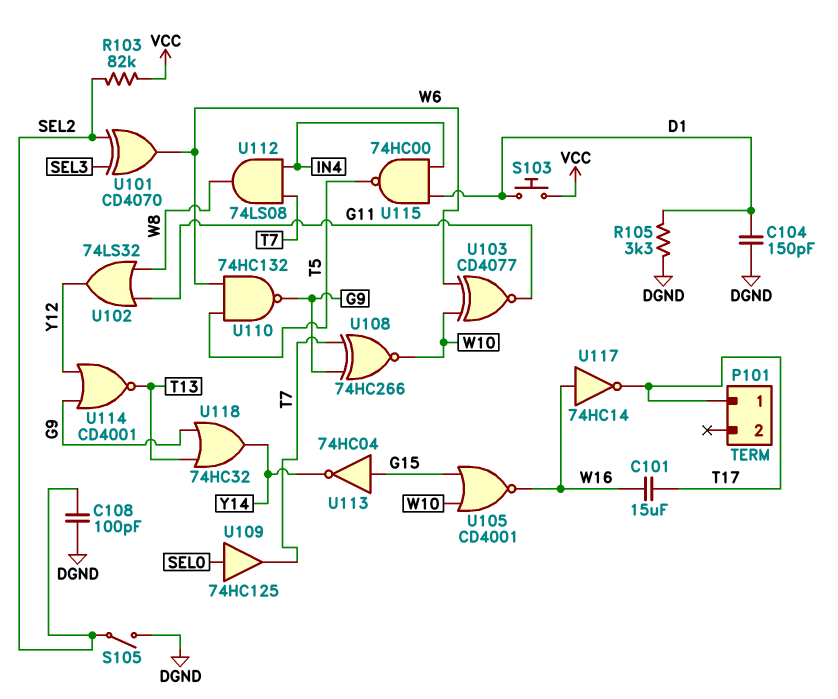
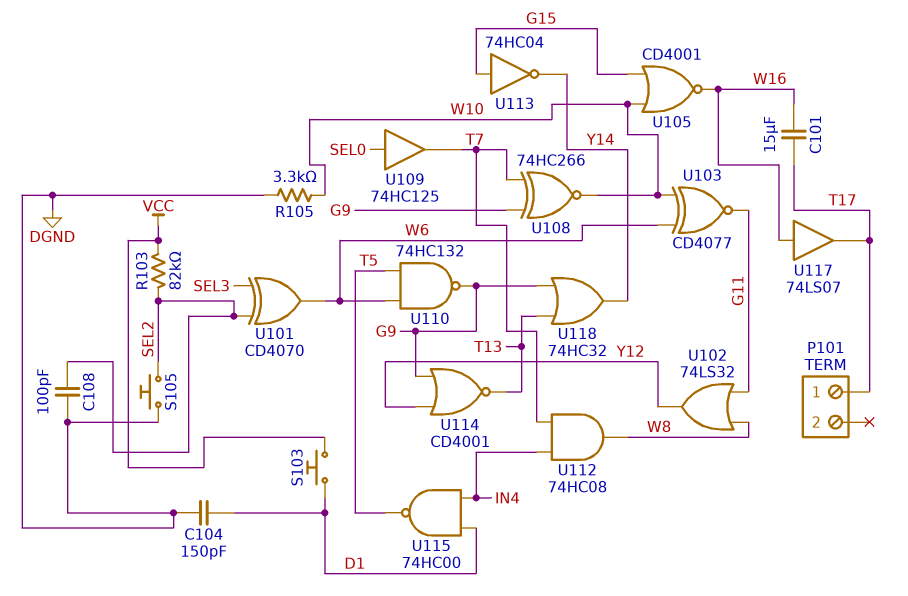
R105: 3.3k (D1, DGND) -> 3.3k (DGND, W10)
S105: switch (DGND, SEL2) -> button (DGND, SEL2)
U112: AND 74LS08 (in IN4, in T7, out W8) -> AND 74HC08 (in IN4, in T7, out W8)
U117: NOT 74HC14 (in W16, out T17) -> buffer 74LS07 (in W16, out T17)

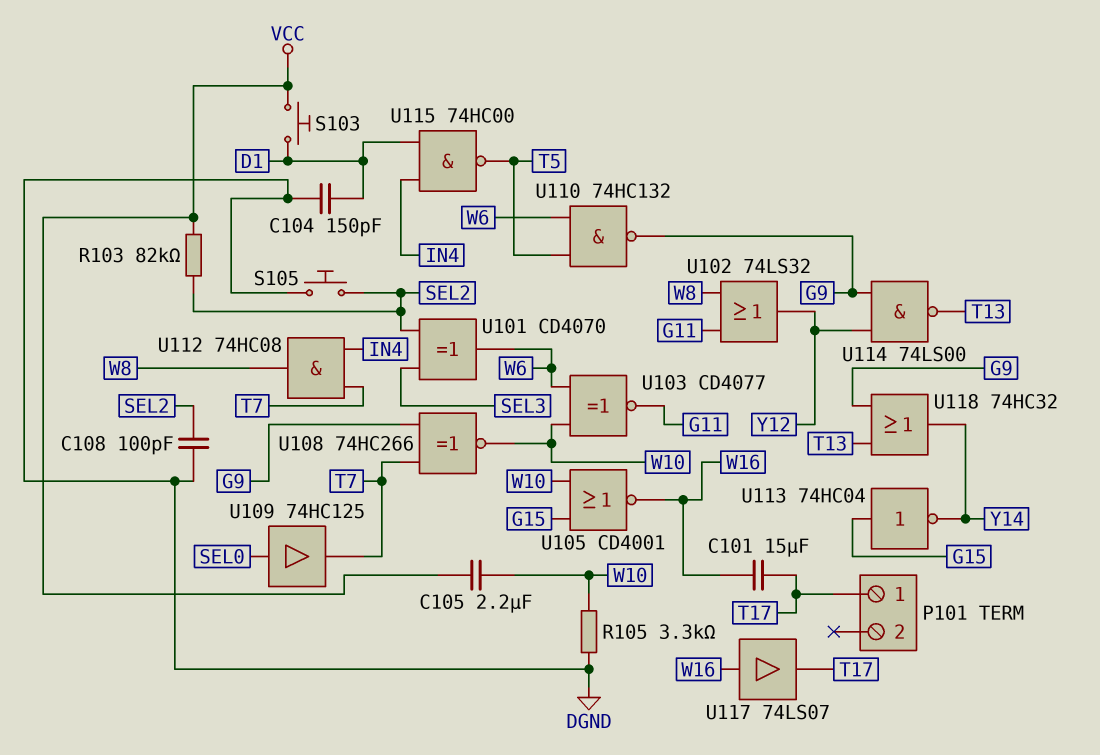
C105: none -> 2.2uF (VCC, W10)
U114: NOR CD4001 (in G9, in Y12, out T13) -> NAND 74LS00 (in G9, in Y12, out T13)

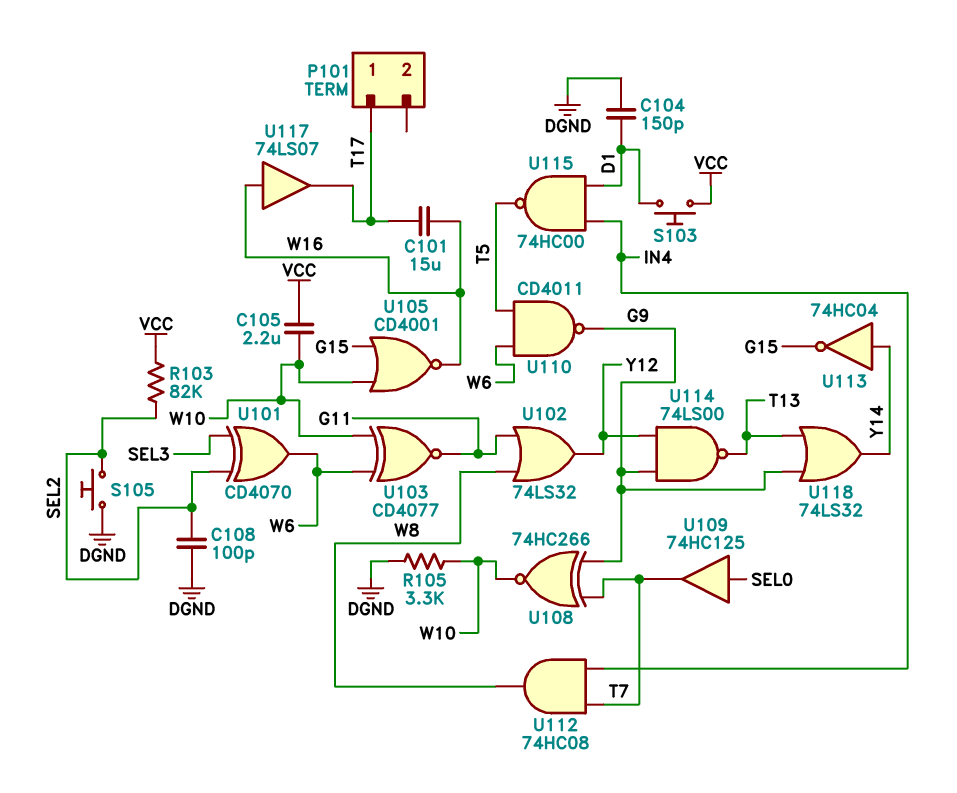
U110: NAND 74HC132 (in T5, in W6, out G9) -> NAND CD4011 (in T5, in W6, out G9)
U113: NOT 74HC04 (in G15, out Y14) -> NOT 74HC04 (in Y14, out G15)
U118: OR 74HC32 (in G9, in T13, out Y14) -> OR 74LS32 (in G9, in T13, out Y14)

